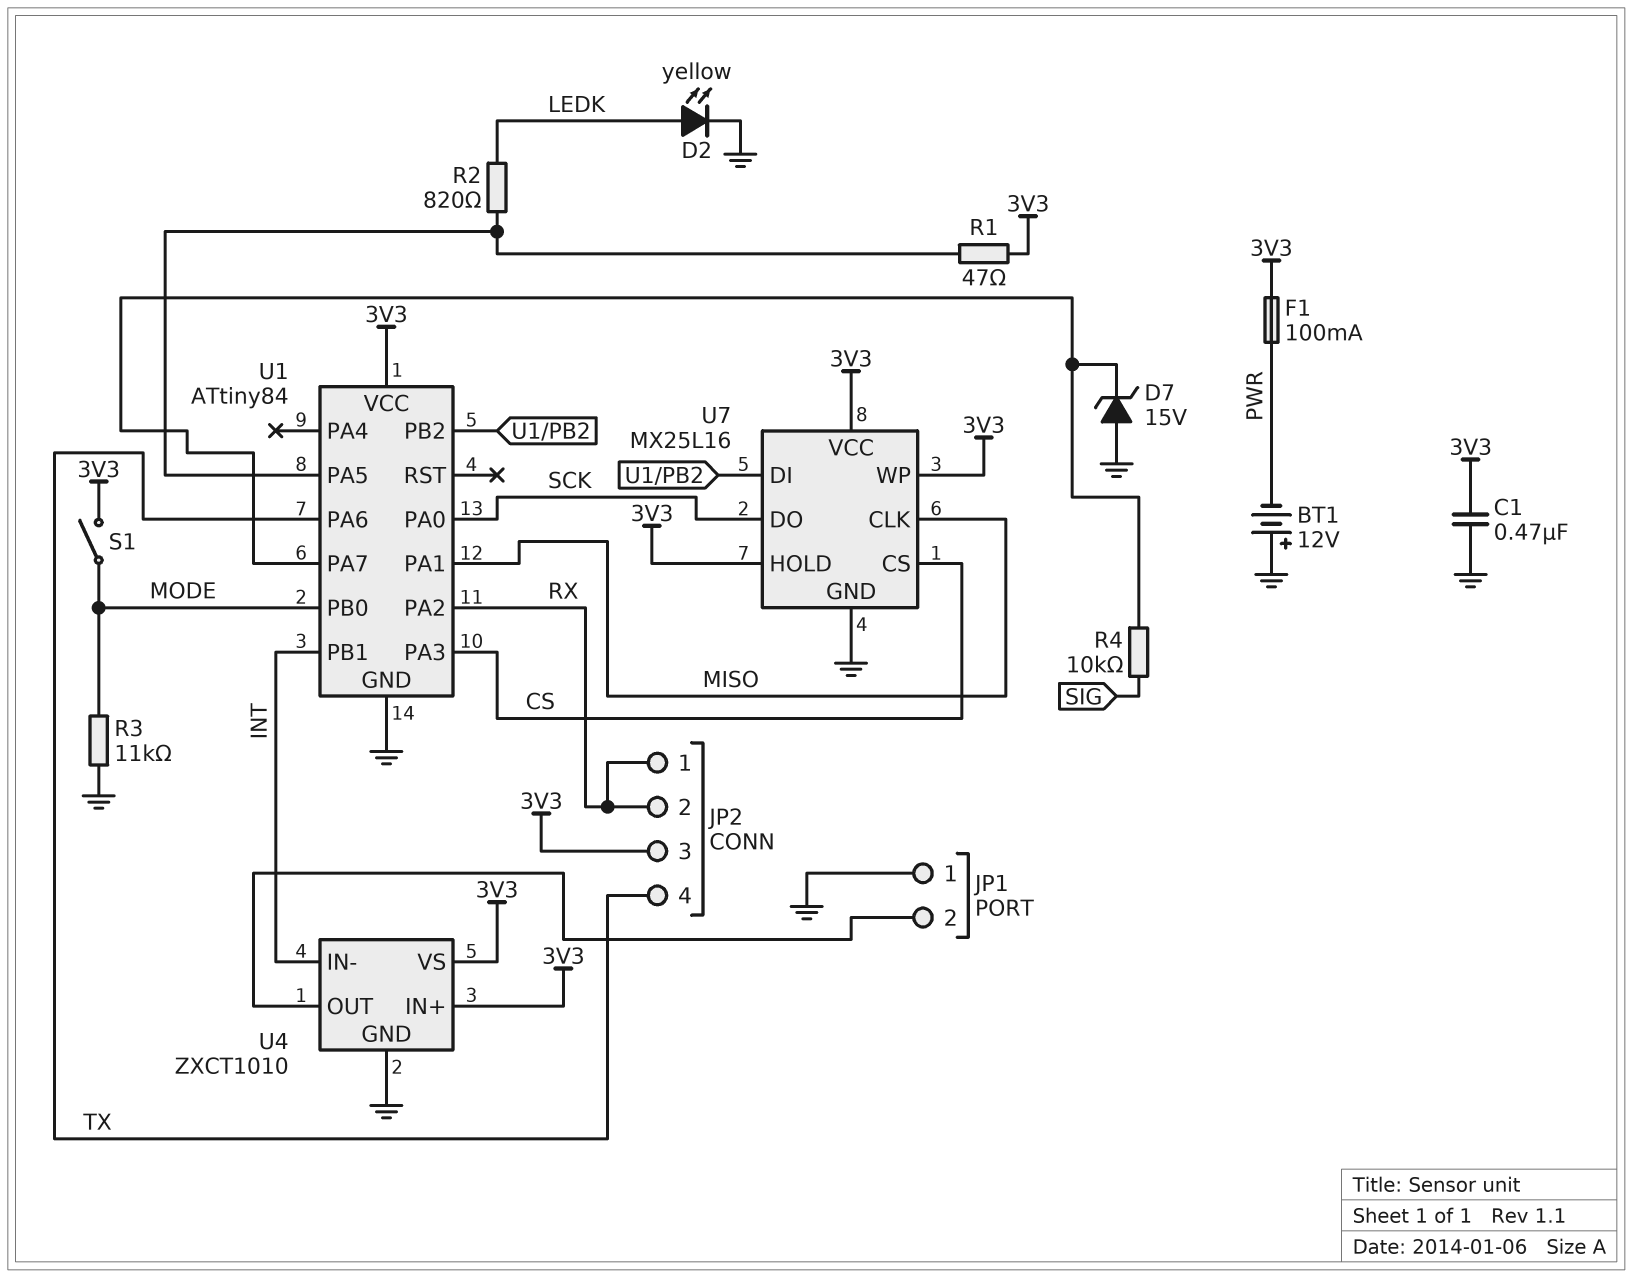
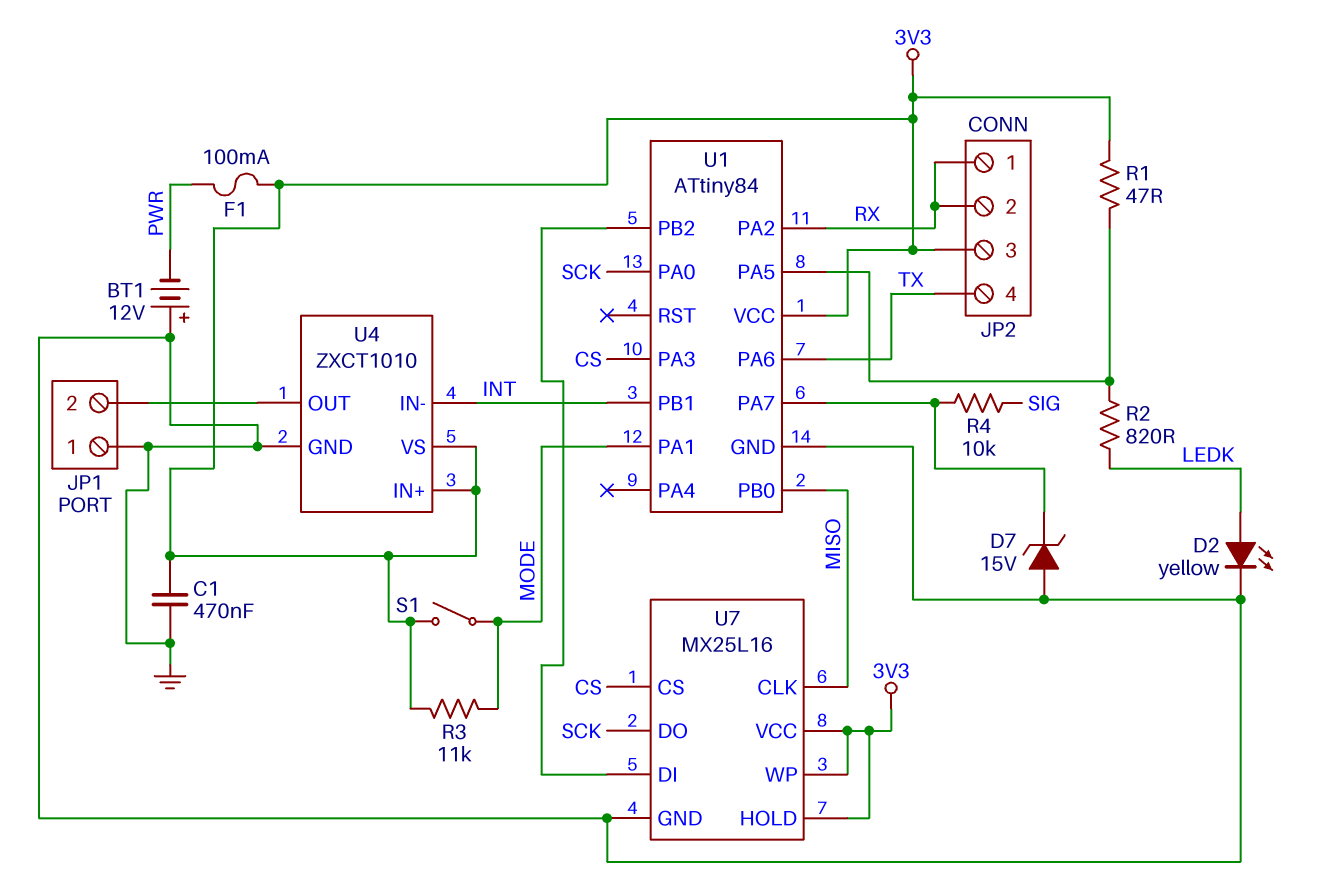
R3: 11k (GND, MODE) -> 11k (3V3, MODE)
U1 pin PA1: MISO -> MODE
U1 pin PB0: MODE -> MISO

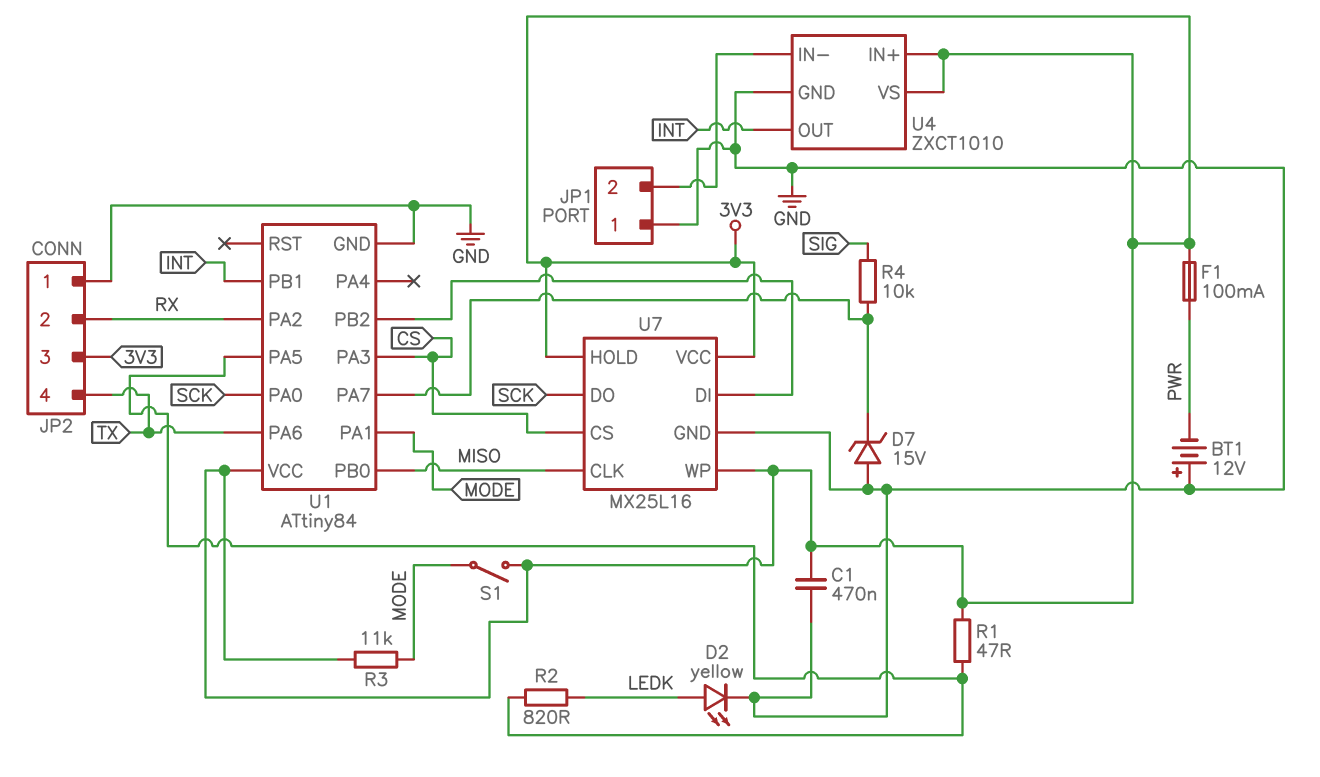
JP2 pin 1: RX -> GND
U4 pin IN-: INT -> JP1/2
U4 pin OUT: JP1/2 -> INT

